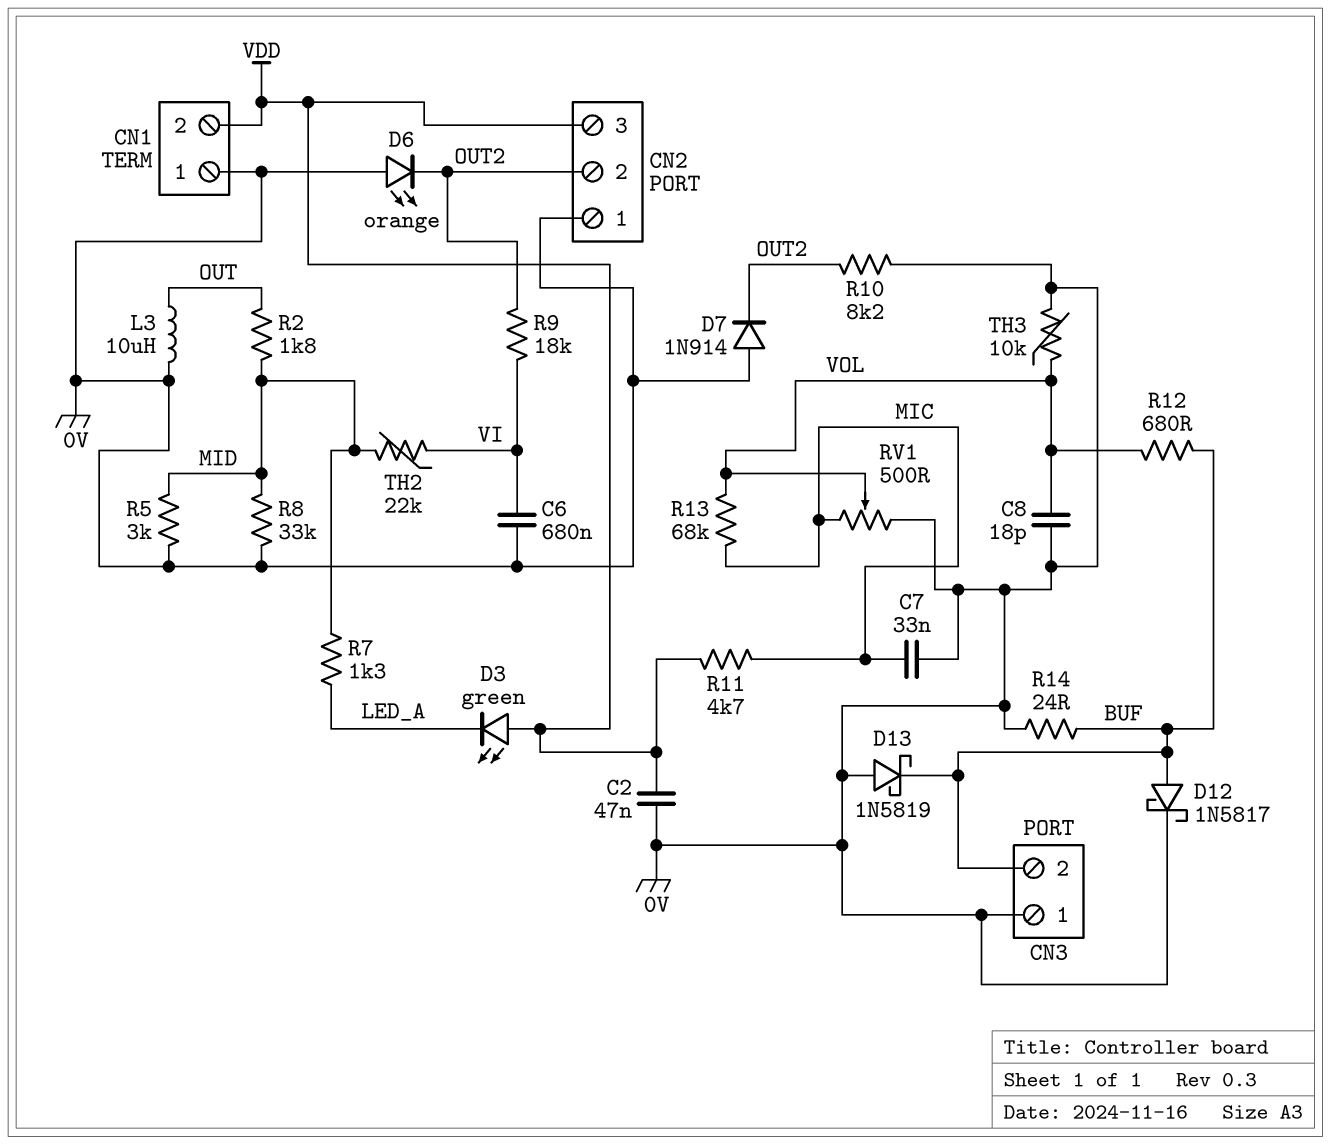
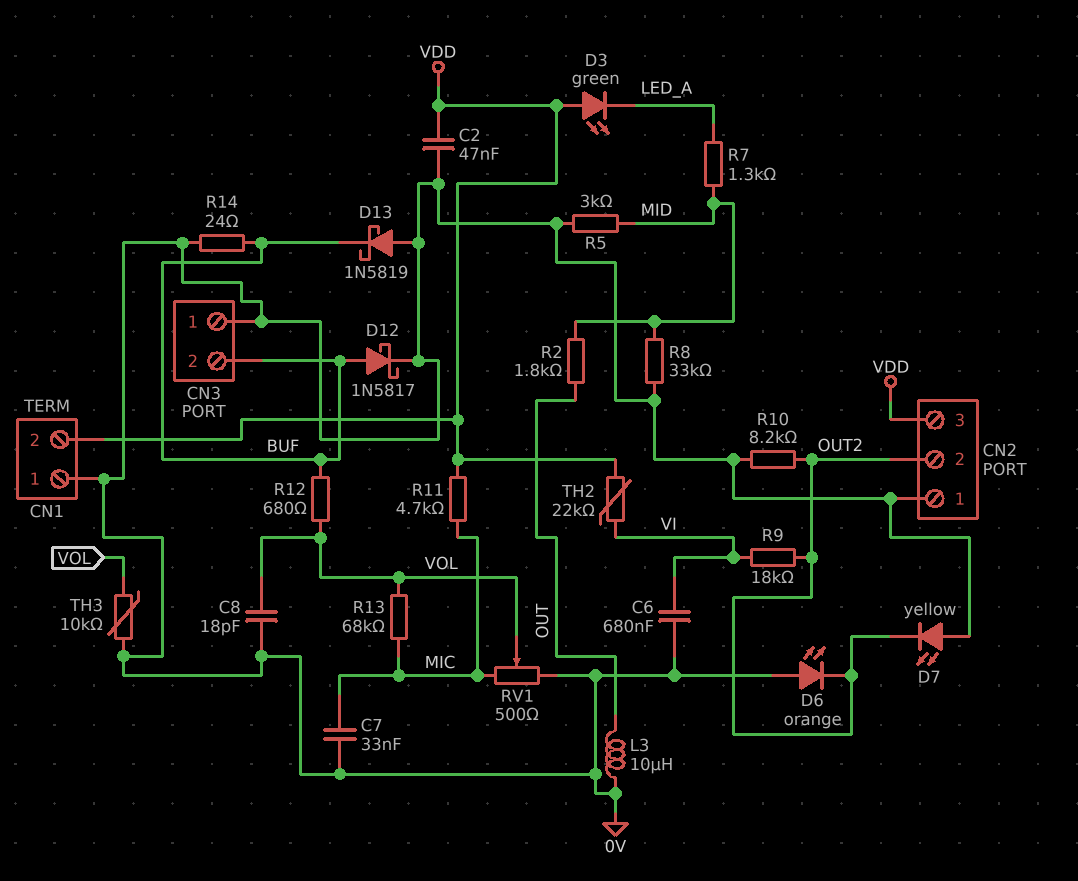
D7: diode 1N914 (A 0V, K OUT2) -> LED yellow (A 0V, K OUT2)
TH2: 22k (MID, VI) -> 22k (VDD, VI)

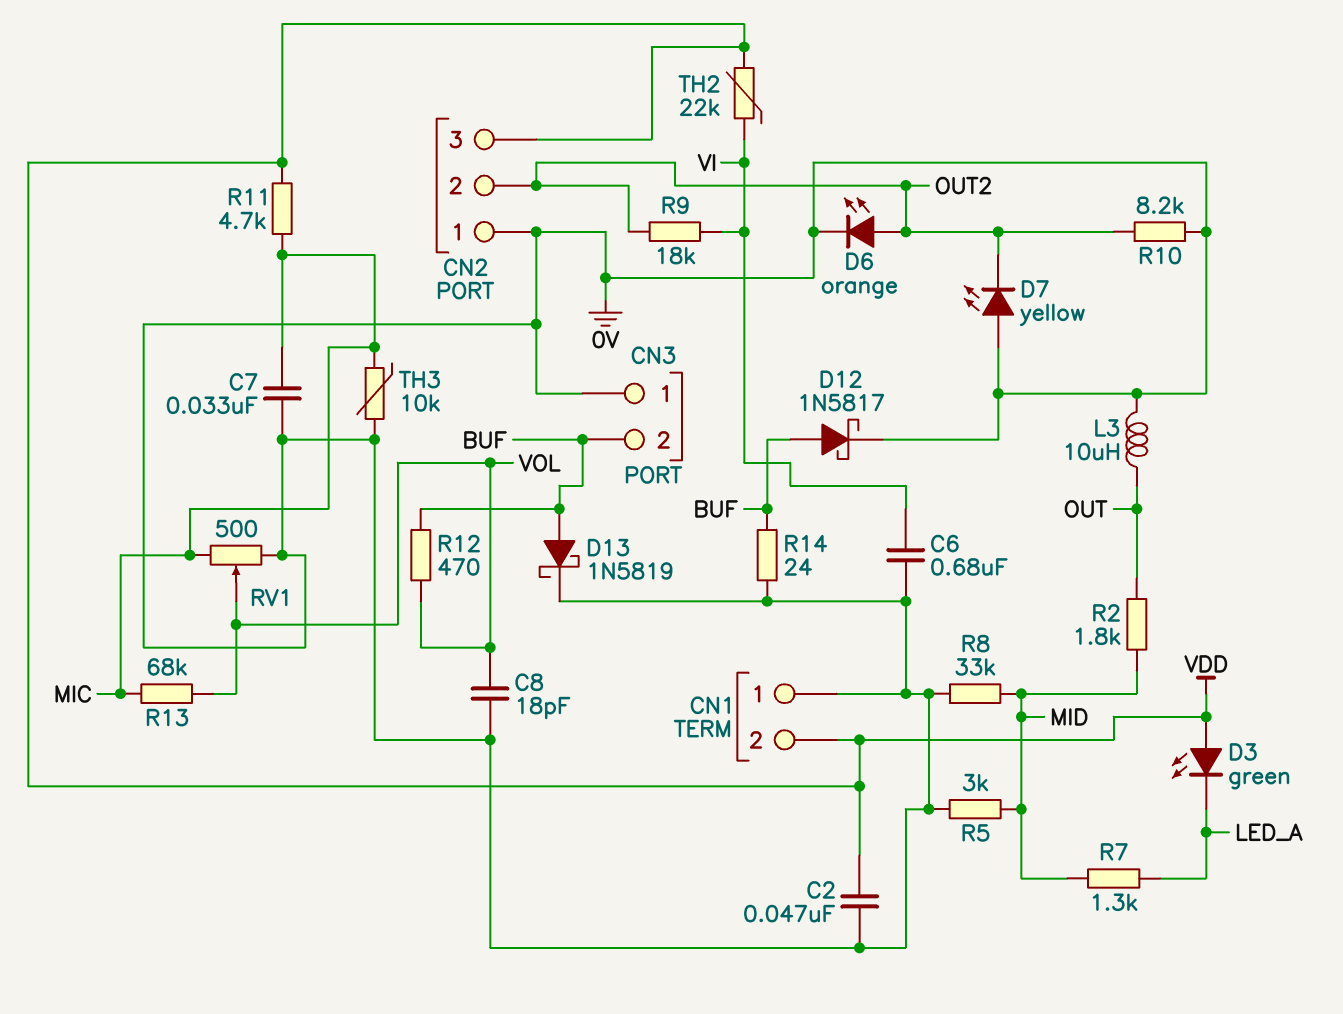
D6: LED orange (A 0V, K OUT2) -> LED orange (A OUT2, K 0V)
D13: schottky 1N5819 (A 0V, K BUF) -> schottky 1N5819 (A BUF, K 0V)
R12: 680 (BUF, VOL) -> 470 (BUF, VOL)
TH3: 10k (0V, VOL) -> 10k (0V, MIC)

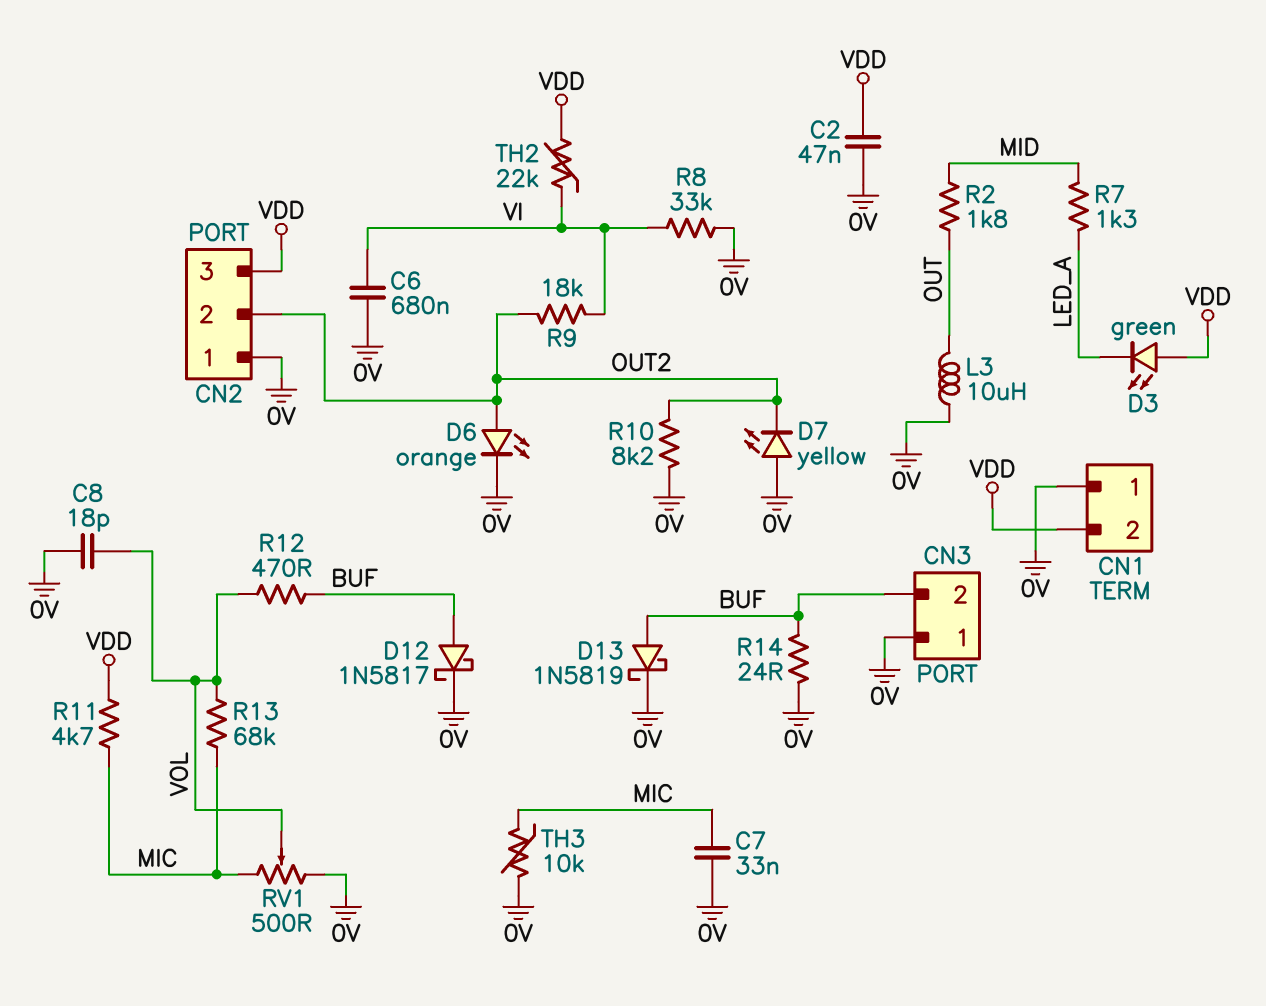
R5: 3k (0V, MID) -> none
R8: 33k (0V, MID) -> 33k (0V, VI)

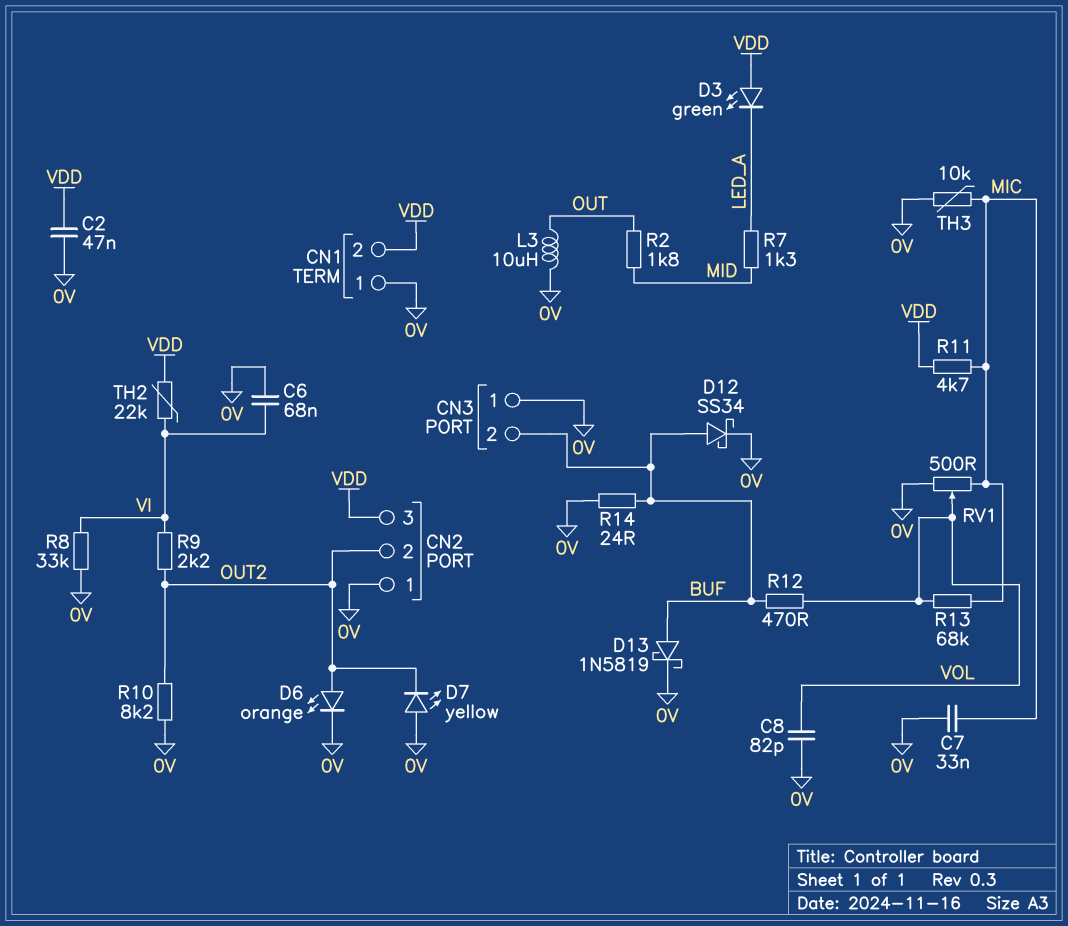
C6: 680nF (0V, VI) -> 68nF (0V, VI)
C8: 18pF (0V, VOL) -> 82pF (0V, VOL)
D12: schottky 1N5817 (A BUF, K 0V) -> schottky SS34 (A BUF, K 0V)
R9: 18k (OUT2, VI) -> 2.2k (OUT2, VI)

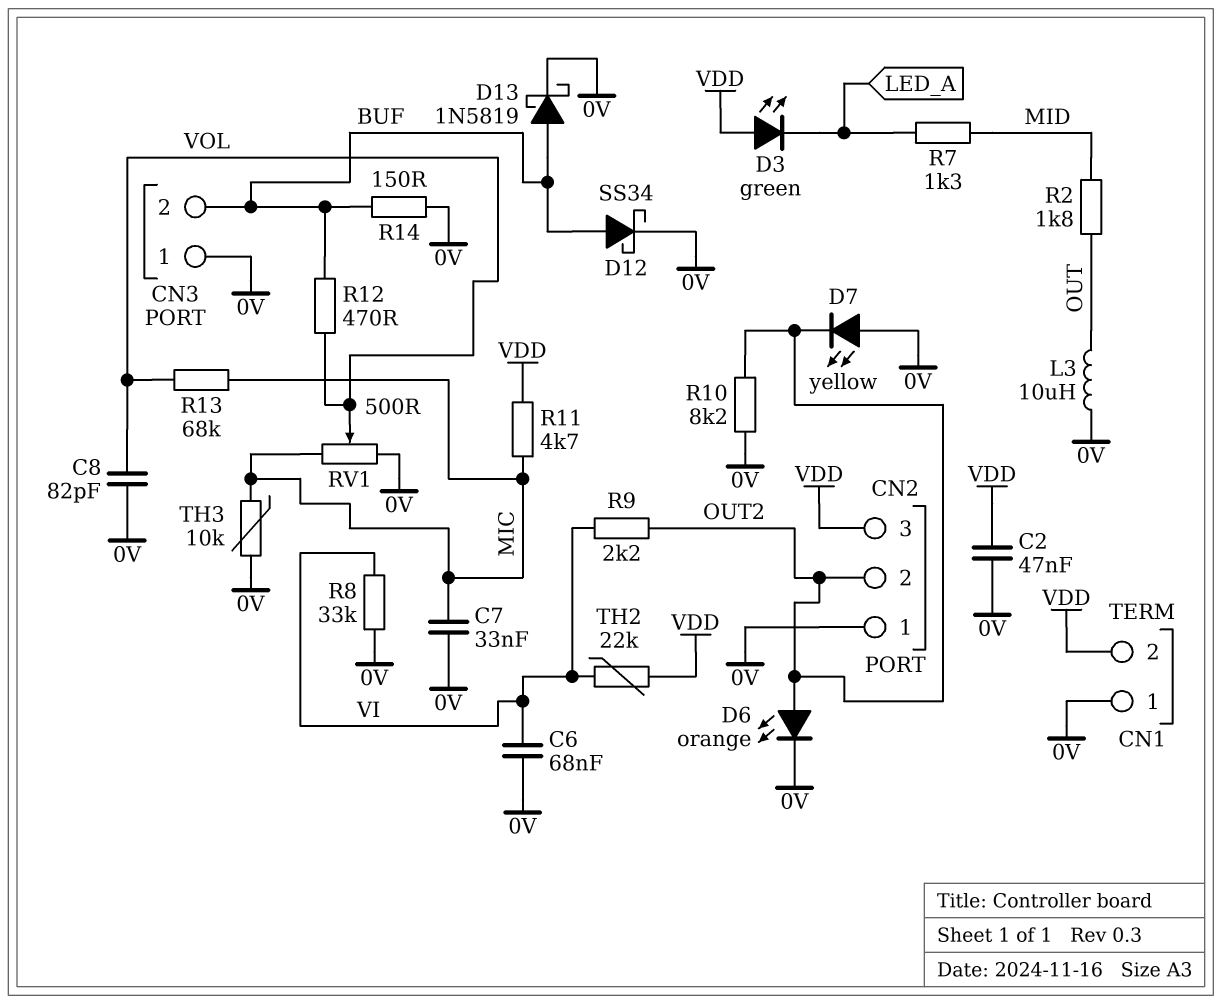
R14: 24 (0V, BUF) -> 150 (0V, BUF)

